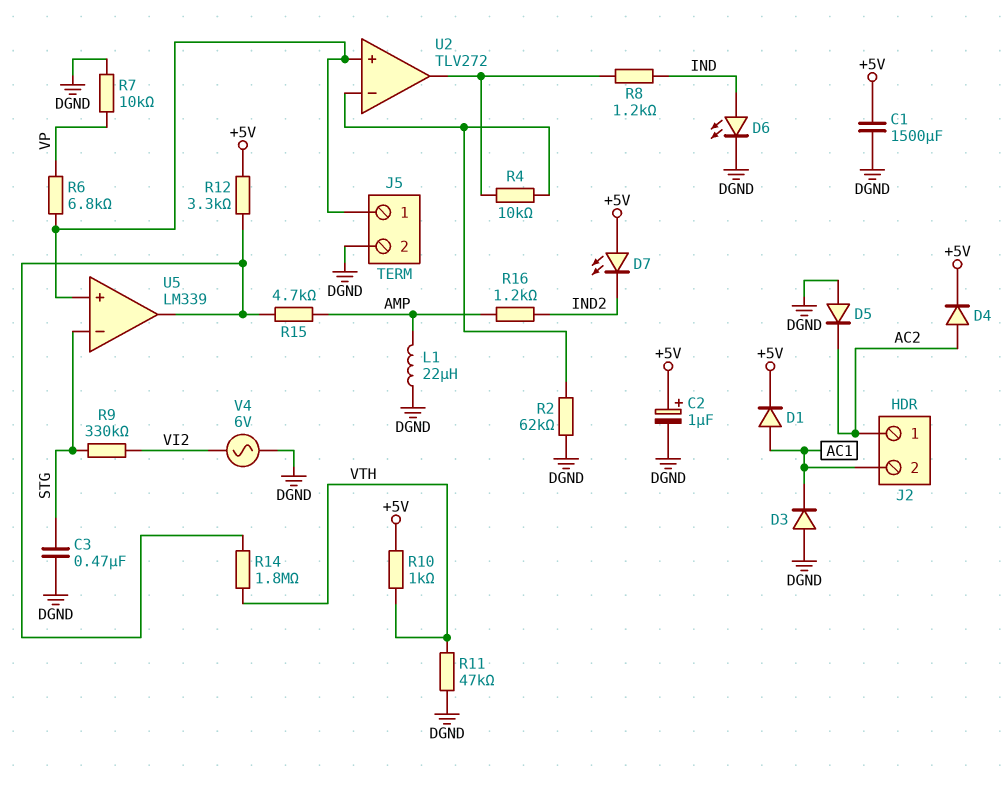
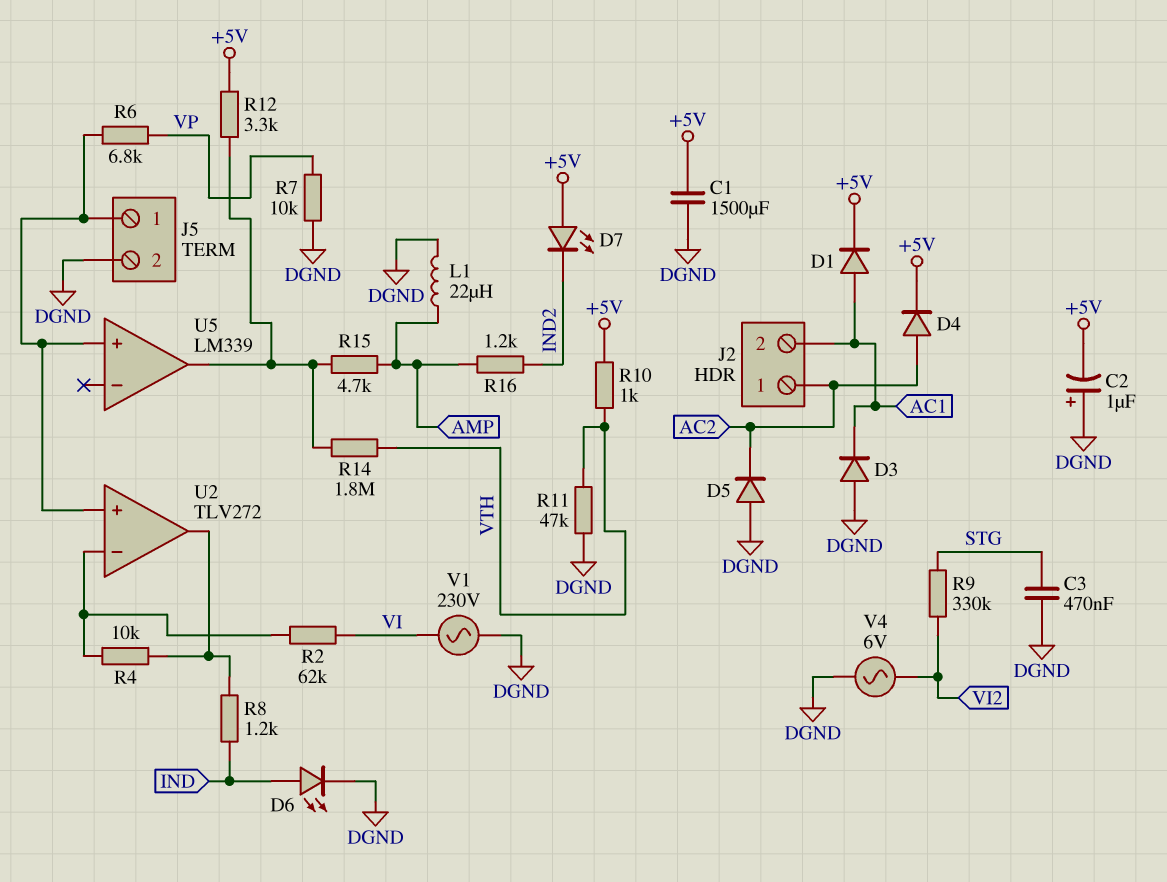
C2: 1uF (plus +5V, minus DGND) -> 1uF (plus DGND, minus +5V)
R2: 62k (DGND, U2/in-) -> 62k (U2/in-, VI)
U5 pin in-: STG -> none
V1: none -> AC 230V (DGND, VI)

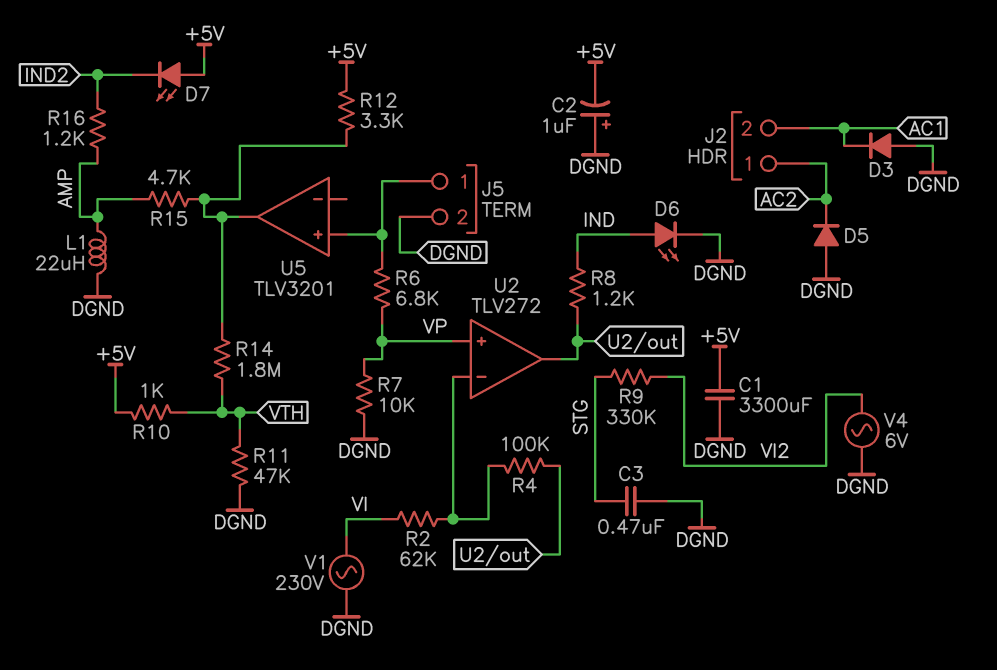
C1: 1500uF (+5V, DGND) -> 3300uF (+5V, DGND)
D1: diode (A AC1, K +5V) -> none
D4: diode (A AC2, K +5V) -> none
R4: 10k (U2/in-, U2/out) -> 100k (U2/in-, U2/out)
U2 pin in+: J5/1 -> VP
U5: LM339 -> TLV3201

